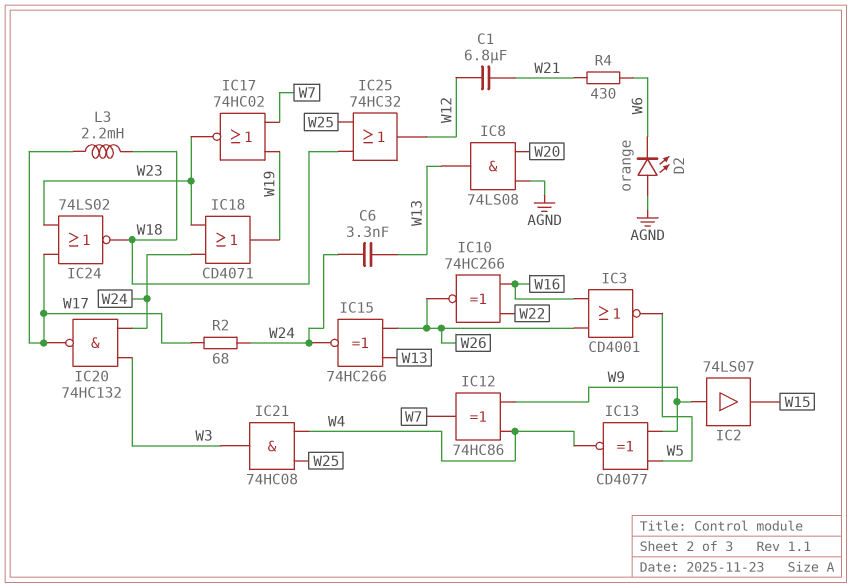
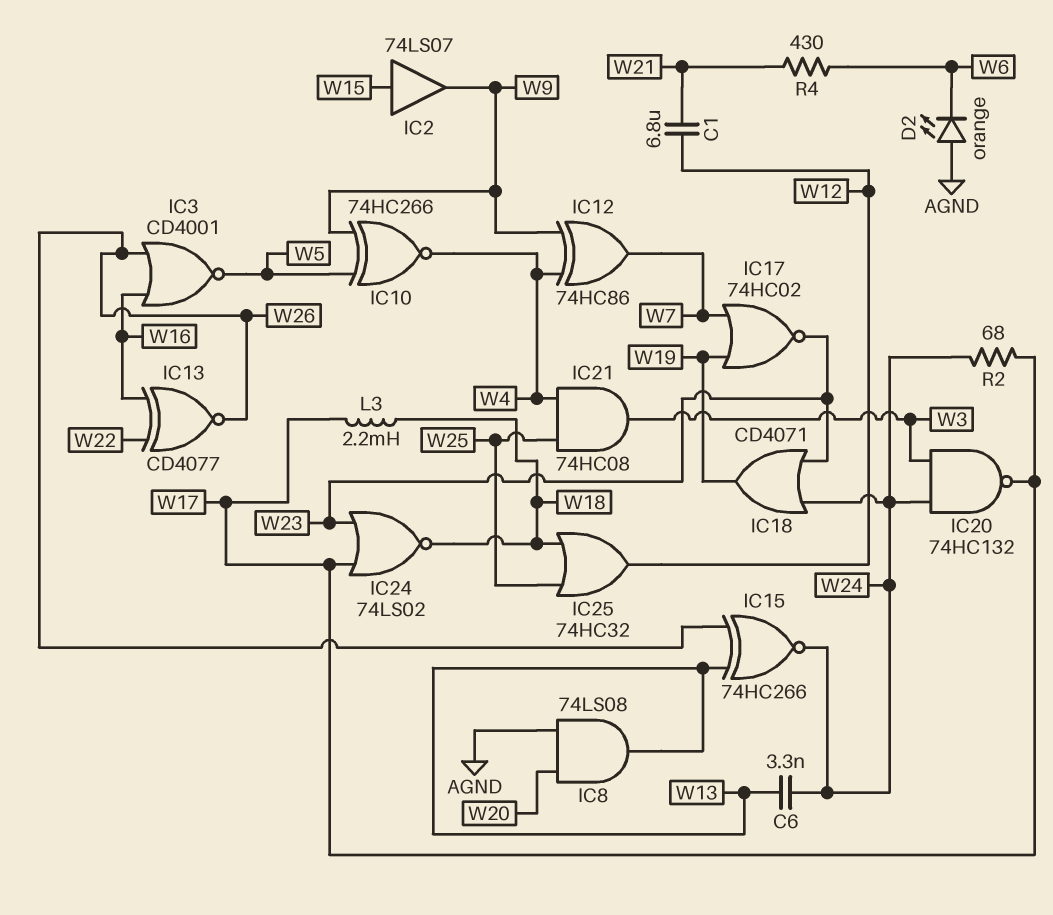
IC2: buffer 74LS07 (in W9, out W15) -> buffer 74LS07 (in W15, out W9)
IC10: XNOR 74HC266 (in W16, in W22, out W26) -> XNOR 74HC266 (in W5, in W9, out W4)
IC13: XNOR CD4077 (in W5, in W9, out W4) -> XNOR CD4077 (in W16, in W22, out W26)

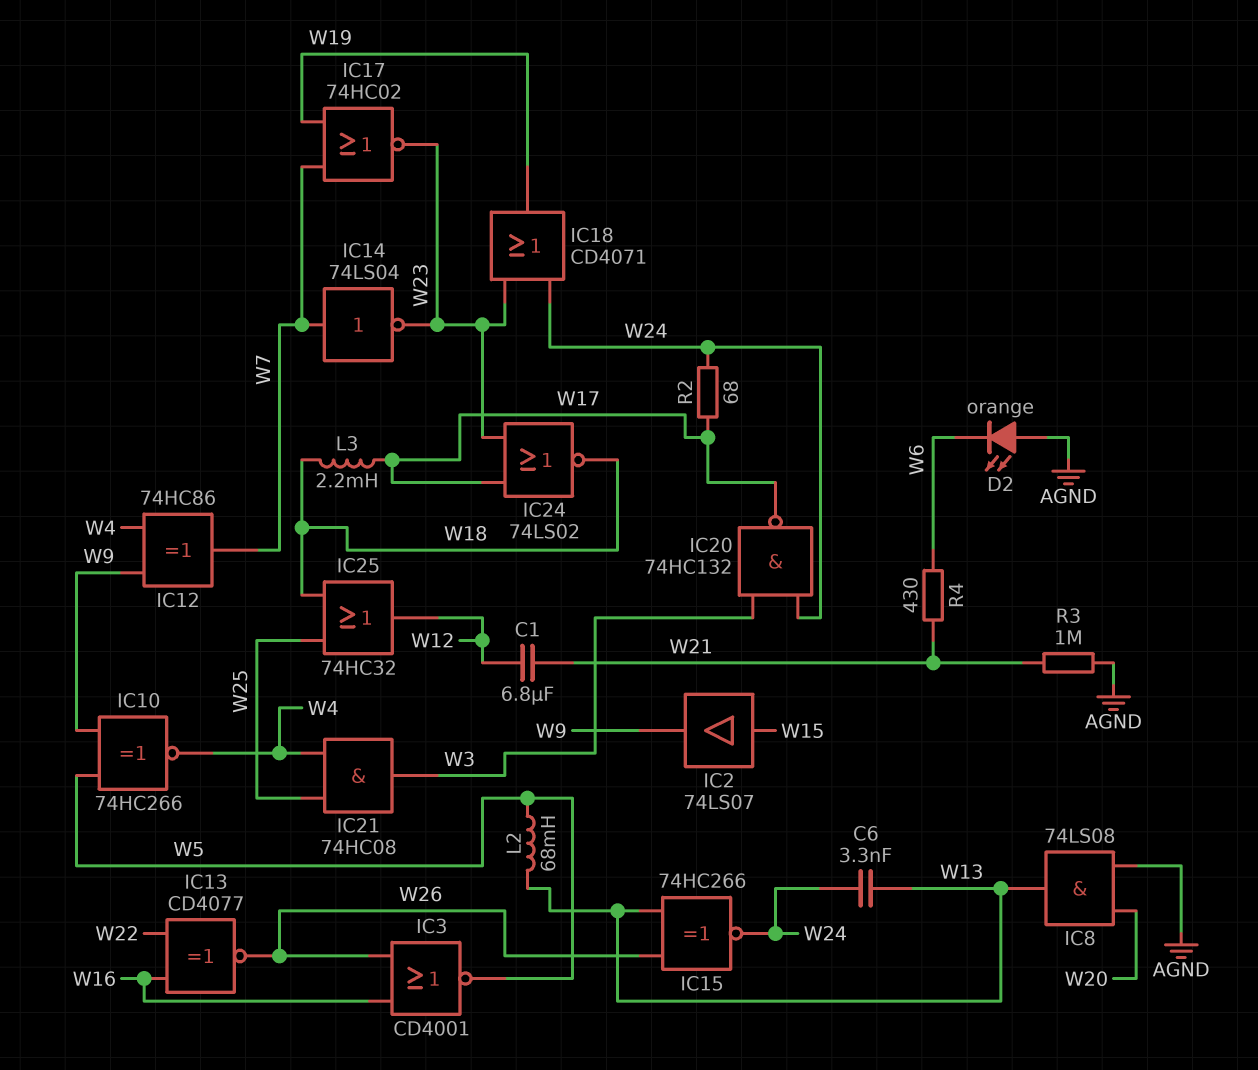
IC14: none -> NOT 74LS04 (in W7, out W23)
L2: none -> 68mH (W5, W13)
R3: none -> 1M (AGND, W21)

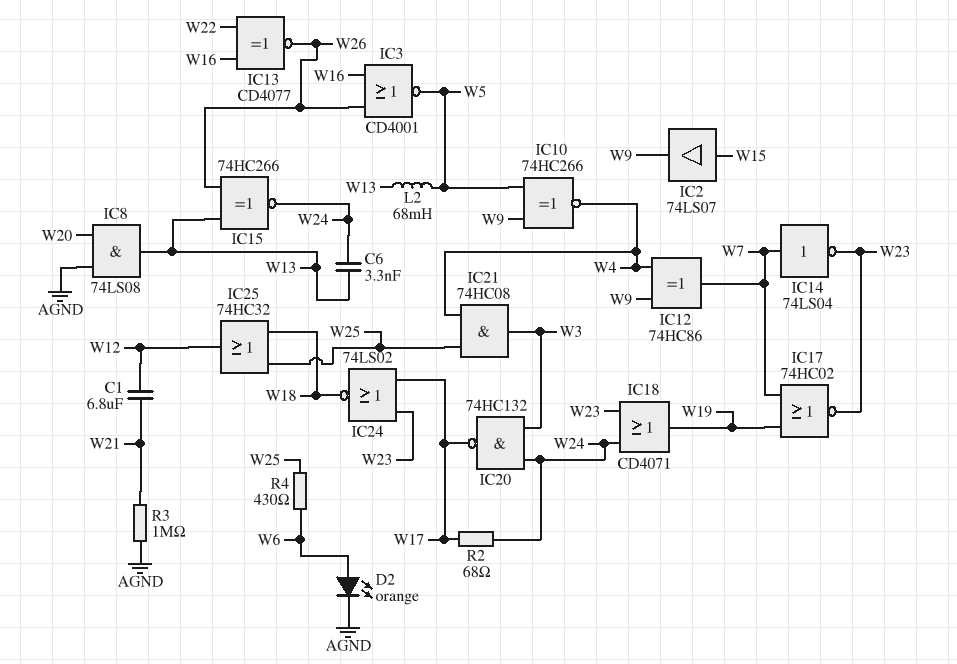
D2: LED orange (A AGND, K W6) -> LED orange (A W6, K AGND)
L3: 2.2mH (W17, W18) -> none
R4: 430 (W6, W21) -> 430 (W6, W25)

